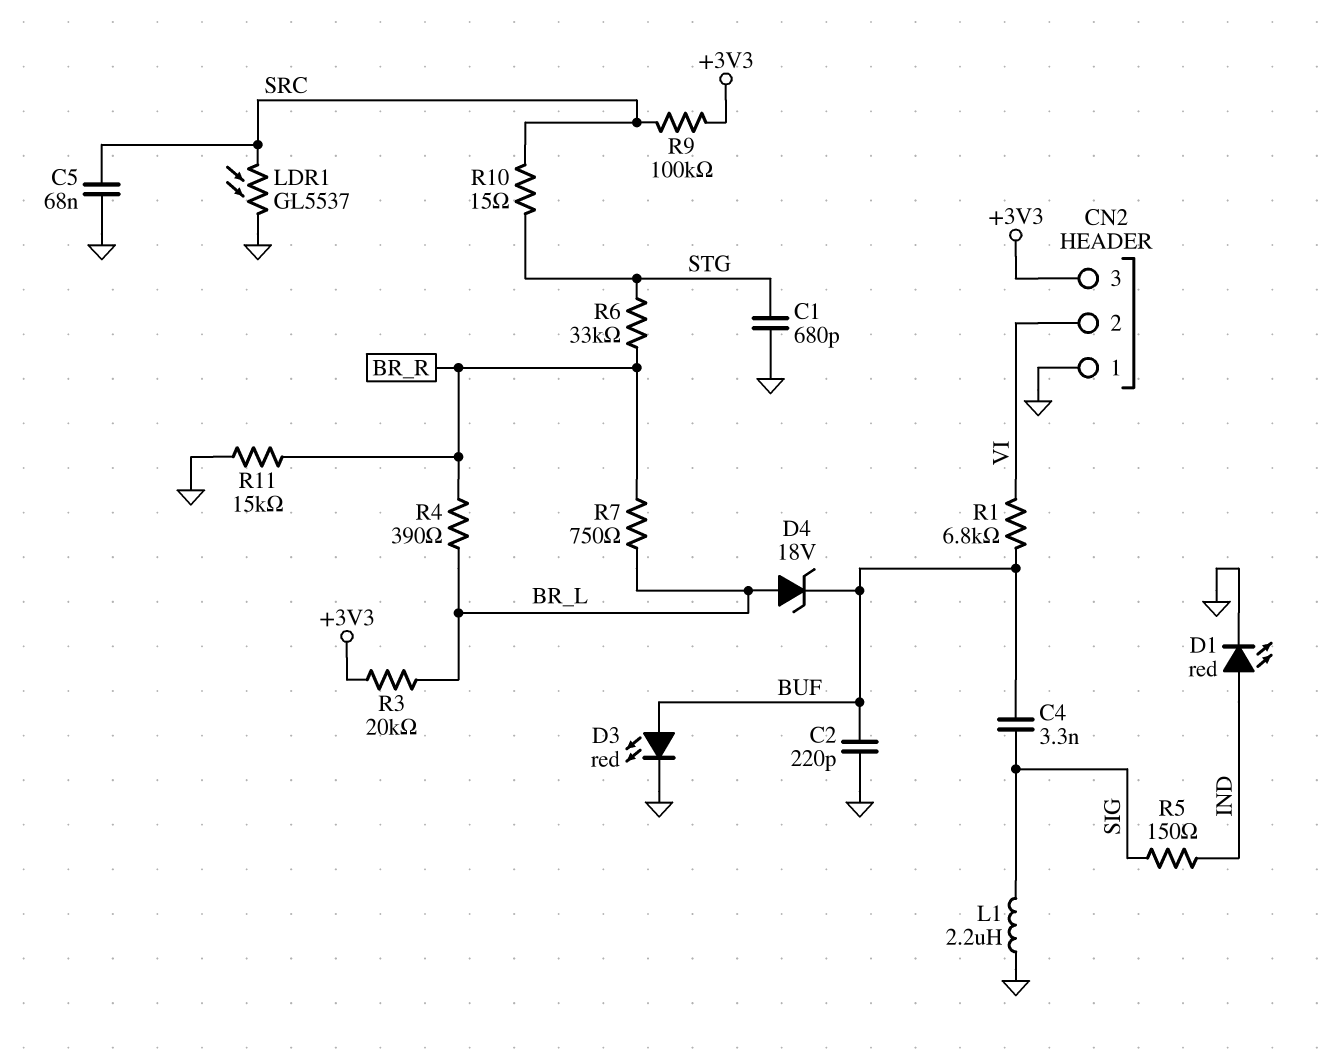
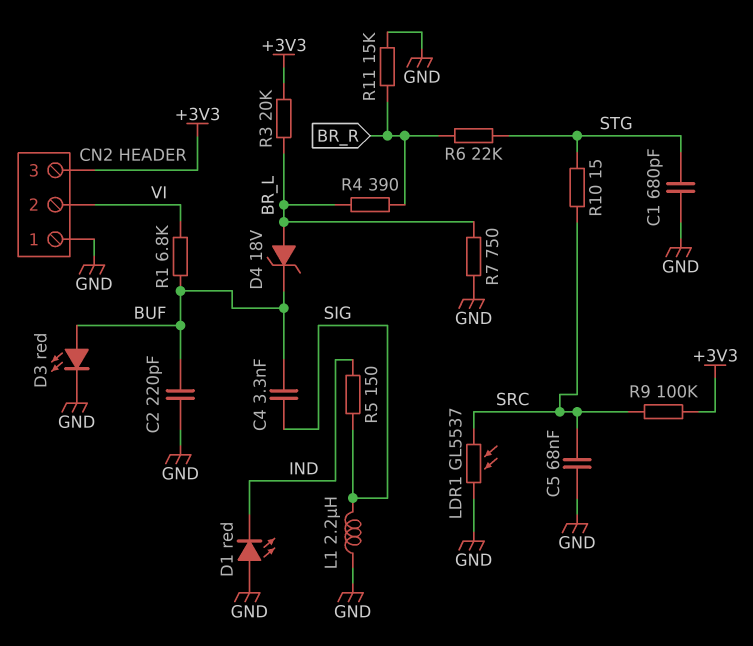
D1: LED red (A IND, K GND) -> LED red (A GND, K IND)
R6: 33k (BR_R, STG) -> 22k (BR_R, STG)
R7: 750 (BR_L, BR_R) -> 750 (BR_L, GND)

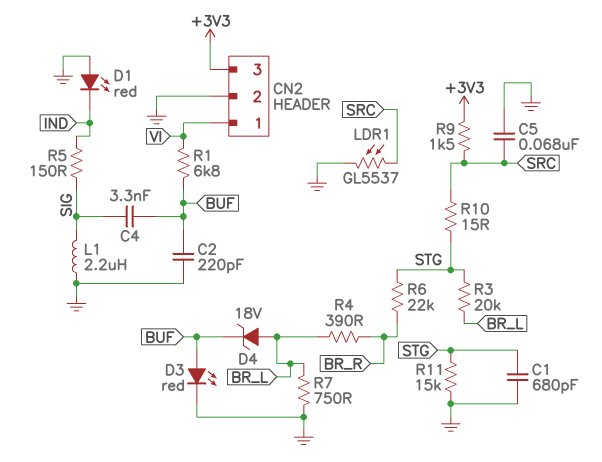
CN2 pin 1: GND -> VI
CN2 pin 2: VI -> GND
R3: 20k (+3V3, BR_L) -> 20k (BR_L, STG)
R9: 100k (+3V3, SRC) -> 1.5k (+3V3, SRC)
R11: 15k (BR_R, GND) -> 15k (GND, STG)

